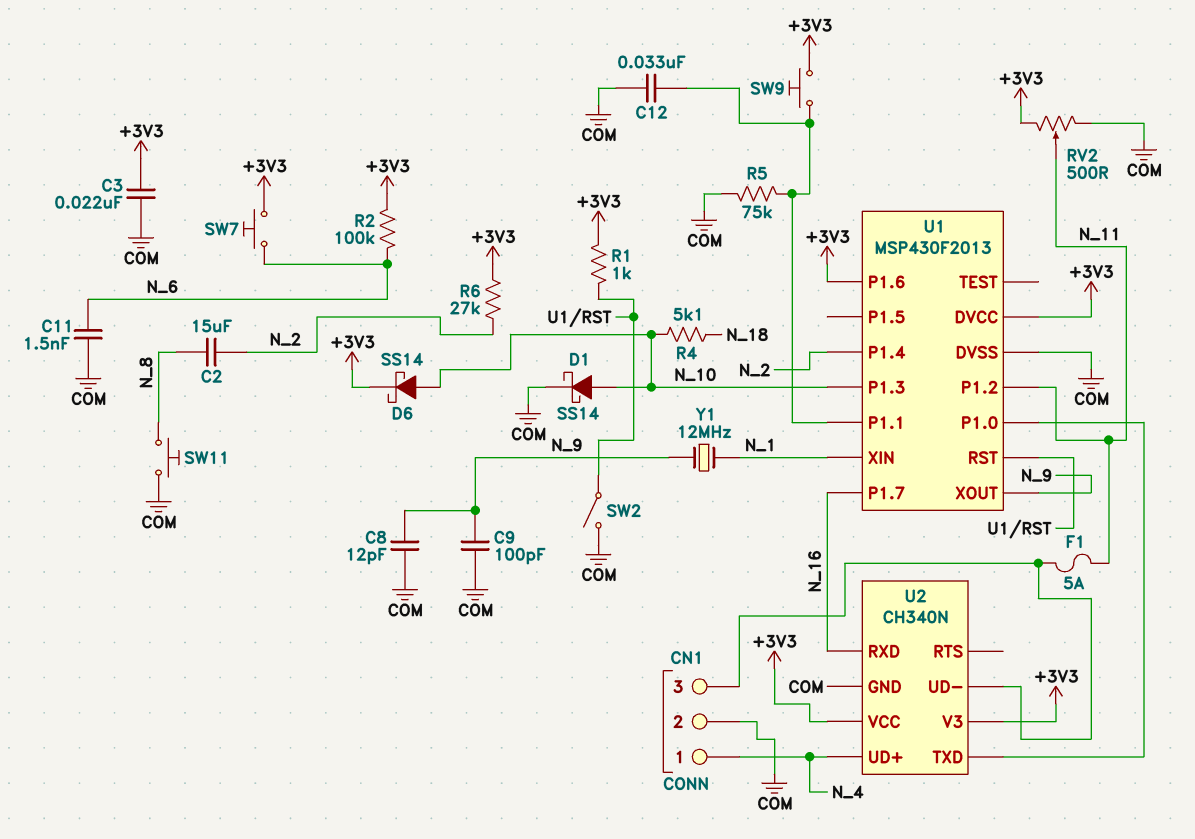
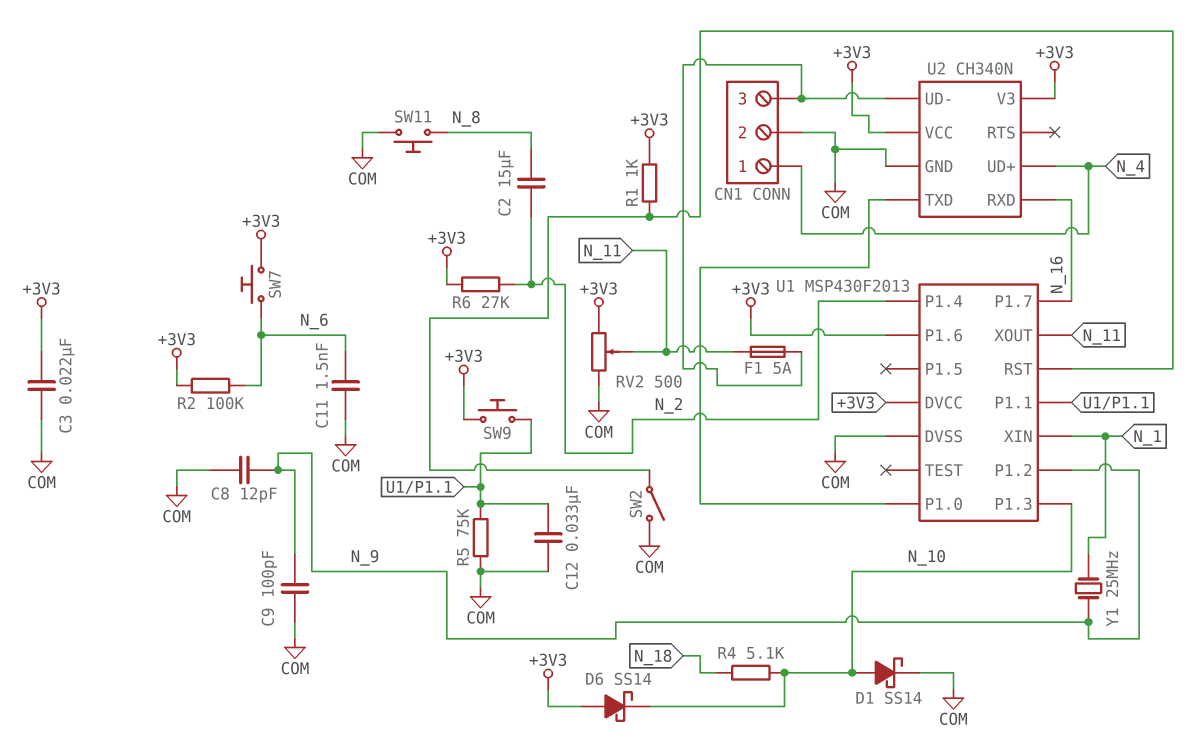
D6: schottky SS14 (A N_10, K +3V3) -> schottky SS14 (A +3V3, K N_10)
U1 pin P1.2: N_11 -> N_9
U1 pin XOUT: N_9 -> N_11
Y1: 12MHz (N_1, N_9) -> 25MHz (N_1, N_9)

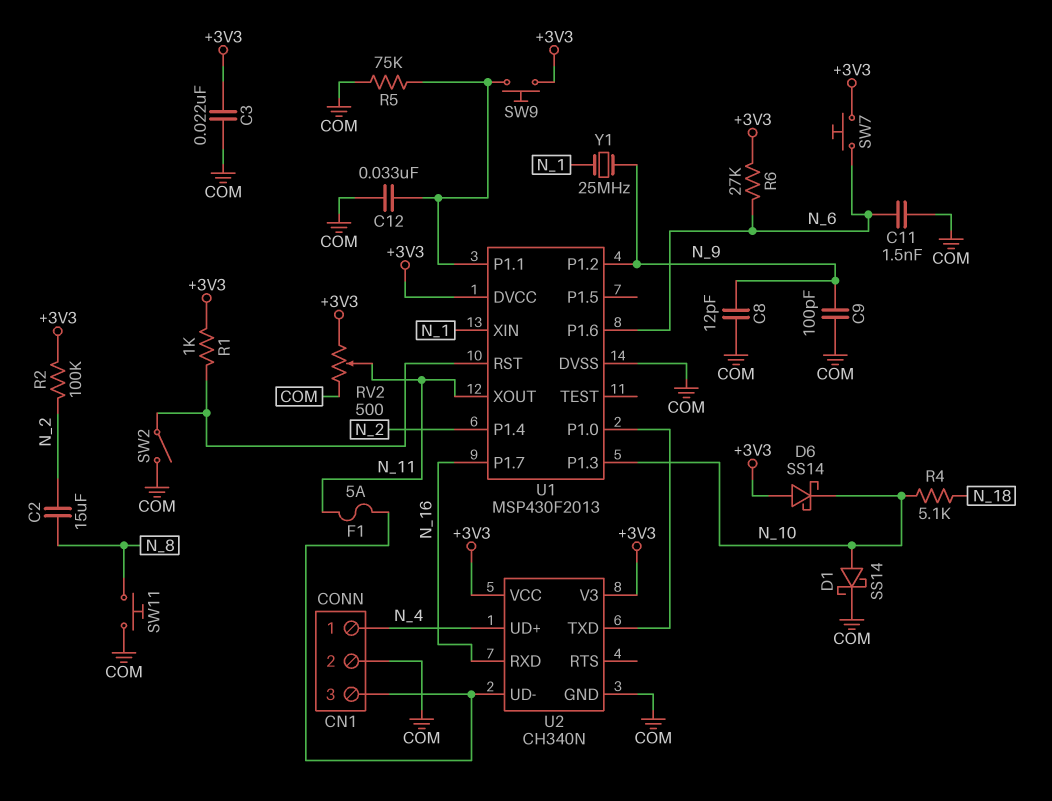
R2: 100k (+3V3, N_6) -> 100k (+3V3, N_2)
R6: 27k (+3V3, N_2) -> 27k (+3V3, N_6)
U1 pin P1.6: +3V3 -> N_6

